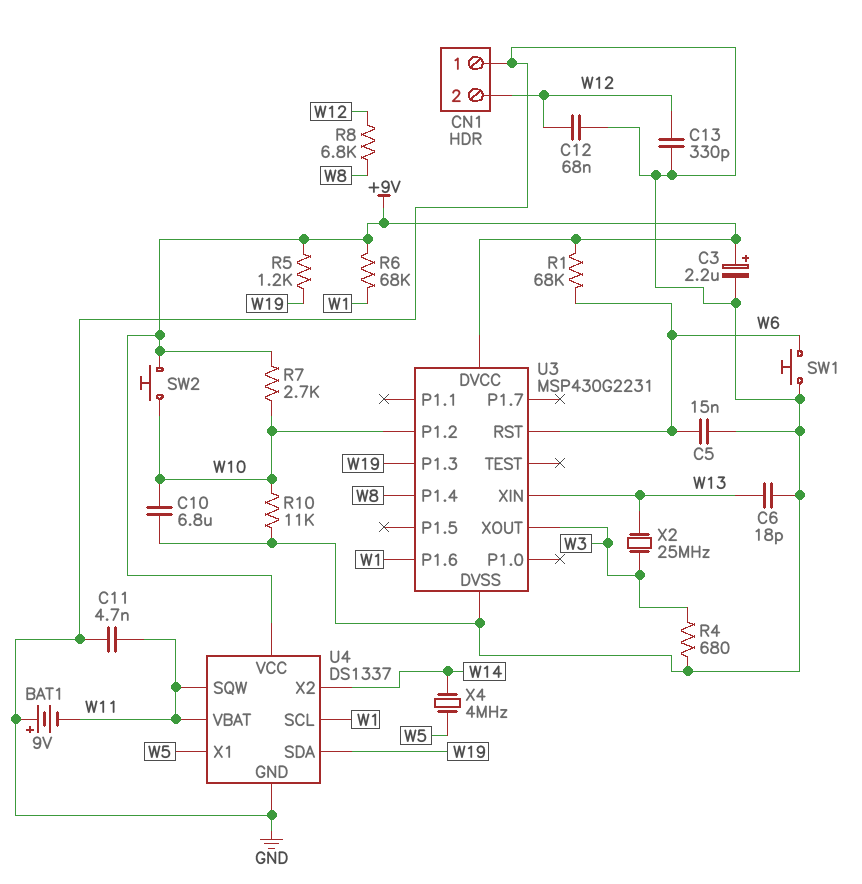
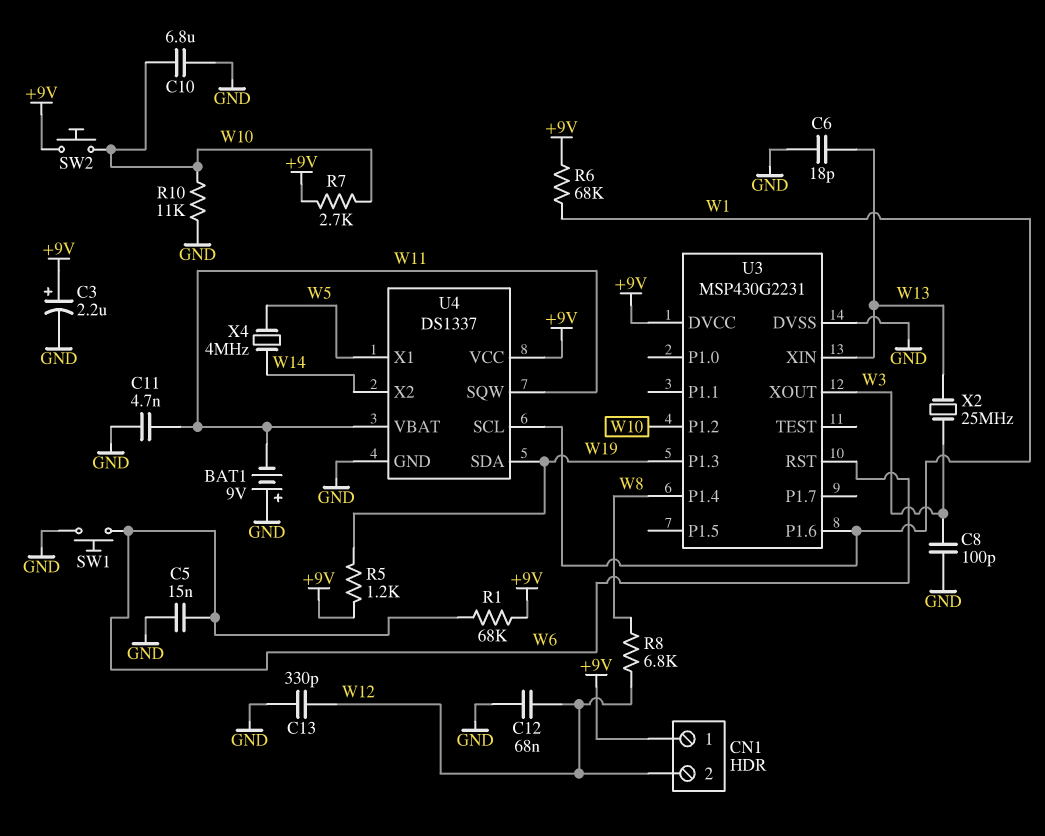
C8: none -> 100pF (GND, W3)
CN1 pin 1: GND -> +9V
R4: 680 (GND, W3) -> none

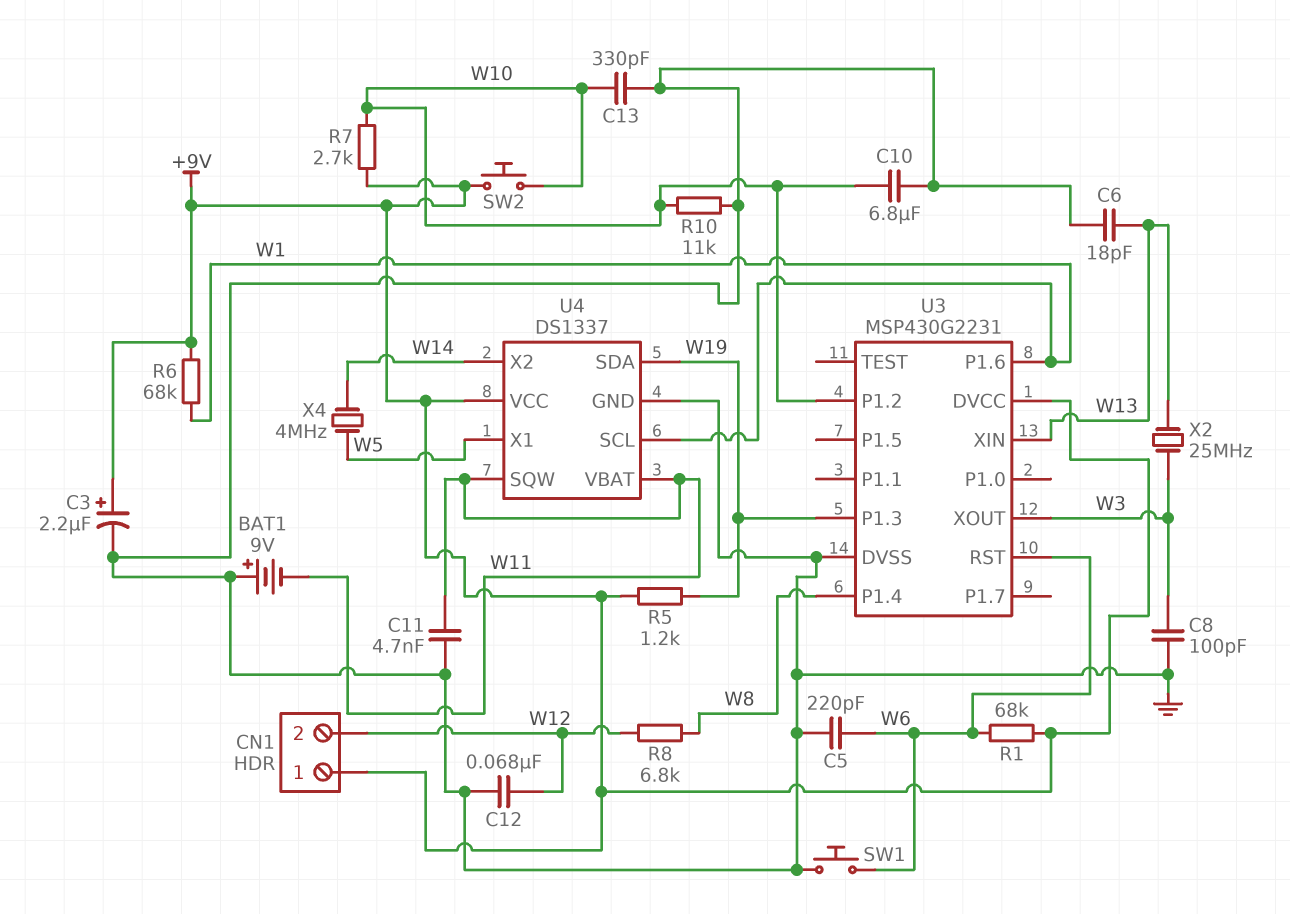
C5: 15nF (GND, W6) -> 220pF (GND, W6)
C13: 330pF (GND, W12) -> 330pF (GND, W10)

